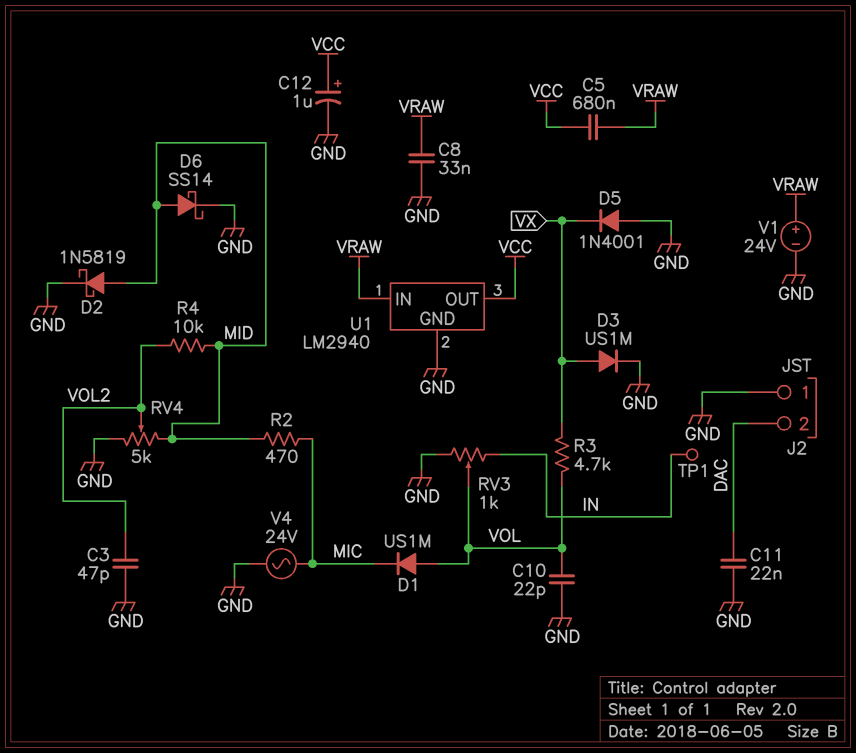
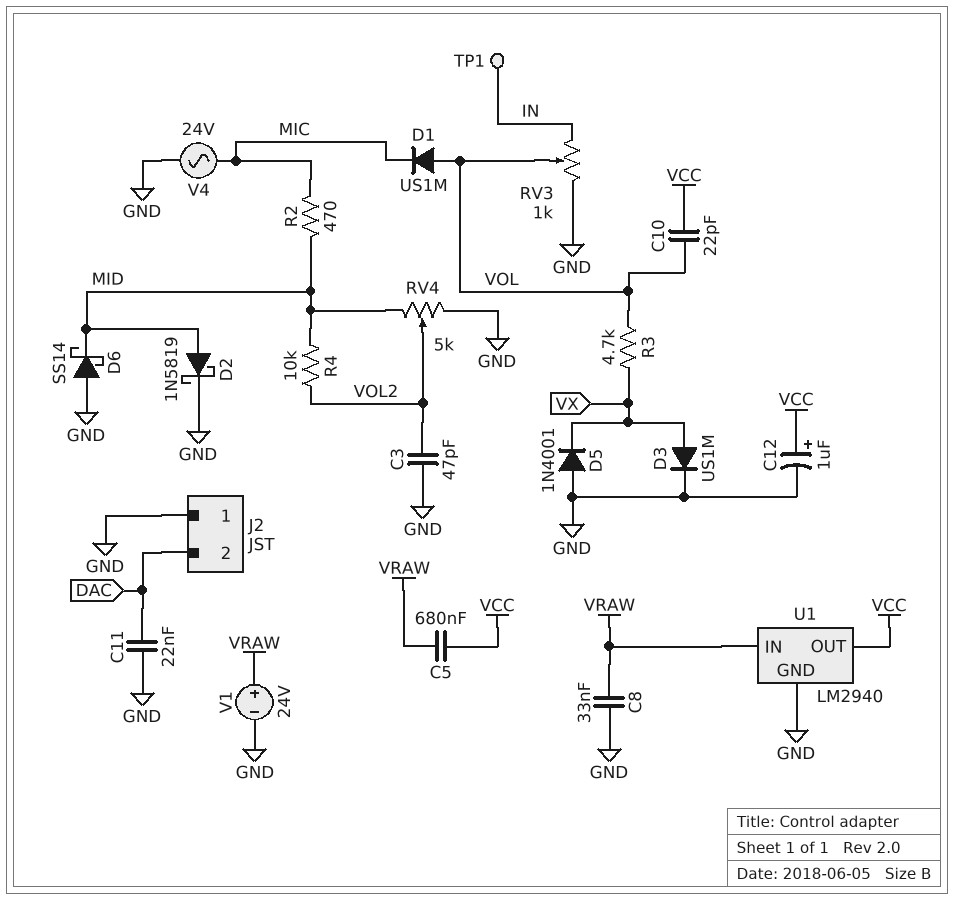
C10: 22pF (GND, VOL) -> 22pF (VCC, VOL)
D6: schottky SS14 (A MID, K GND) -> schottky SS14 (A GND, K MID)

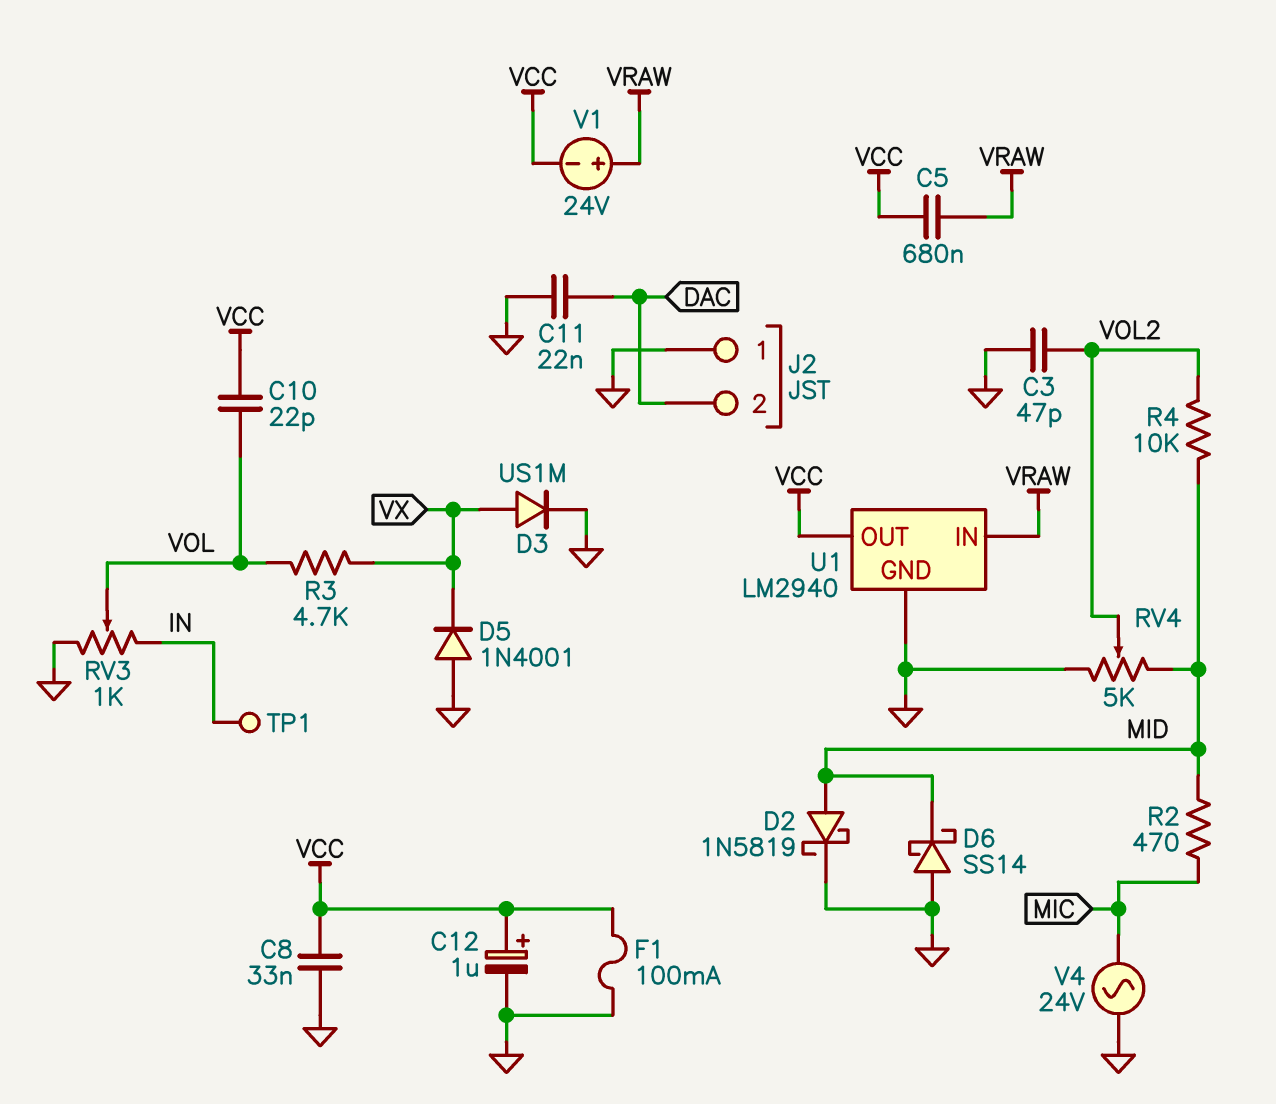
C8: 33nF (GND, VRAW) -> 33nF (GND, VCC)
D1: diode US1M (A VOL, K MIC) -> none
F1: none -> 100mA (GND, VCC)
V1: 24V (plus VRAW, minus GND) -> 24V (plus VRAW, minus VCC)

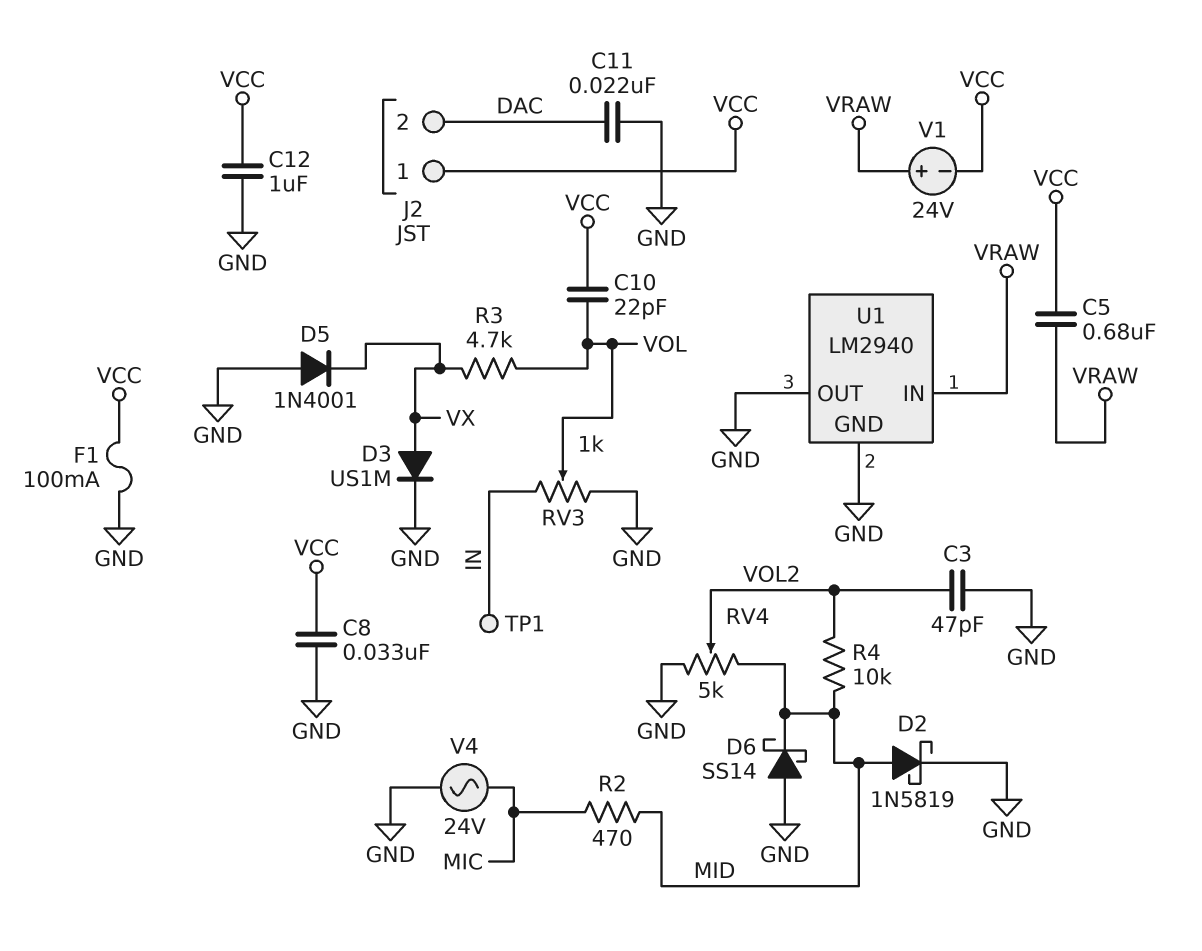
C12: 1uF (plus VCC, minus GND) -> 1uF (GND, VCC)
J2 pin 1: GND -> VCC
U1 pin OUT: VCC -> GND

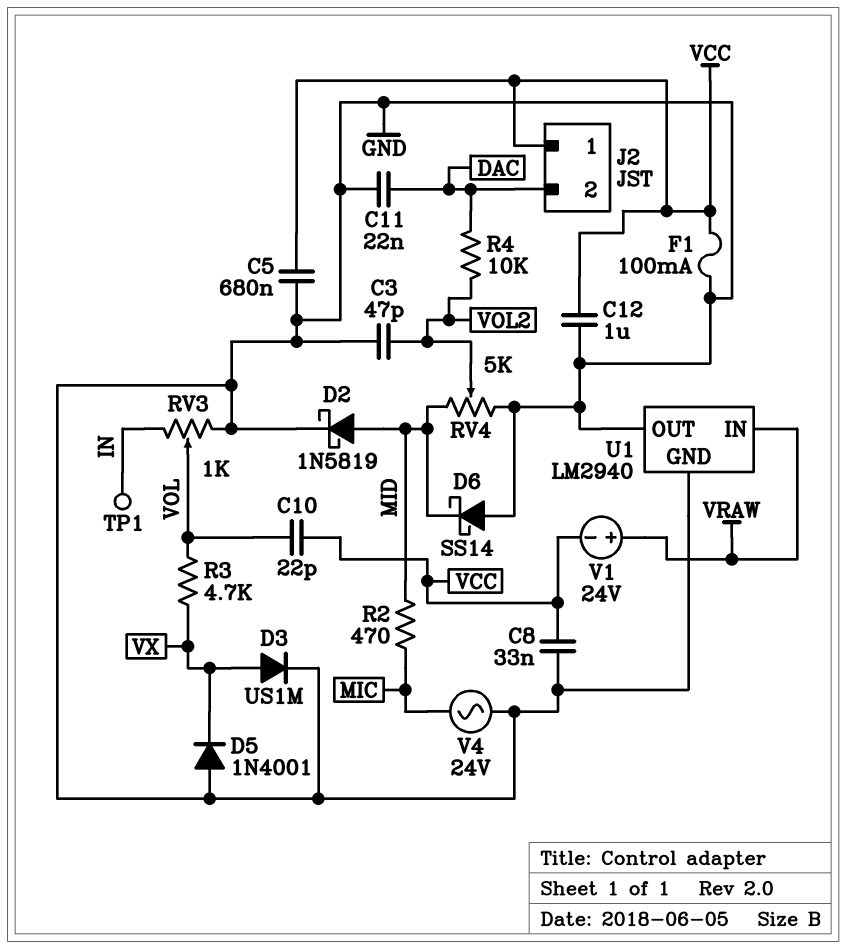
C5: 680nF (VCC, VRAW) -> 680nF (GND, VCC)
R4: 10k (MID, VOL2) -> 10k (DAC, VOL2)

